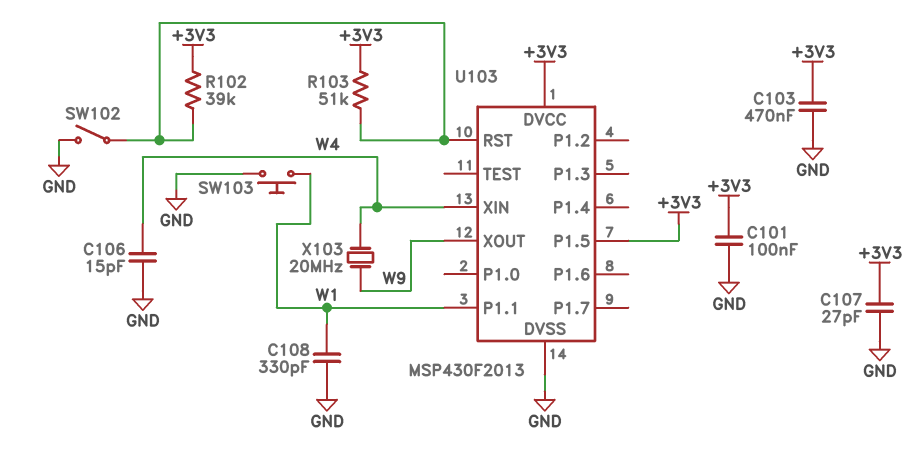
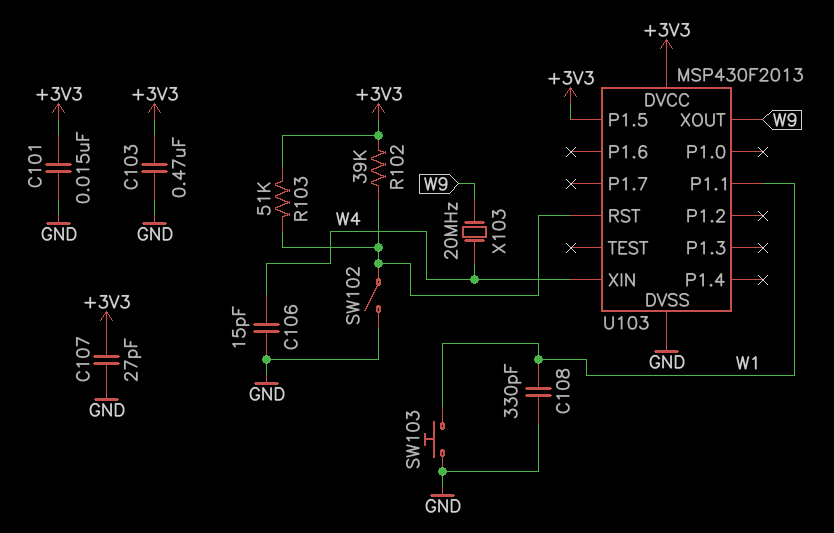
C101: 100nF (+3V3, GND) -> 15nF (+3V3, GND)

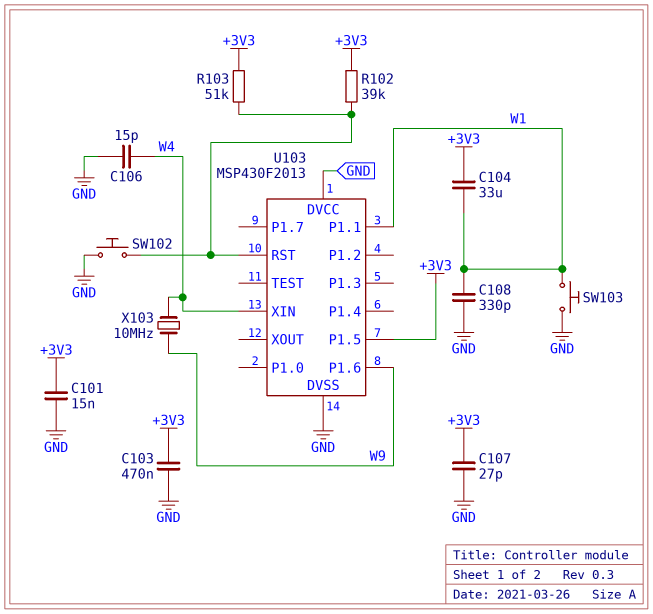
C104: none -> 33uF (+3V3, W1)
SW102: switch (GND, U103/RST) -> button (GND, U103/RST)
U103 pin DVCC: +3V3 -> GND
U103 pin P1.6: none -> W9
U103 pin XOUT: W9 -> none
X103: 20MHz (W4, W9) -> 10MHz (W4, W9)

